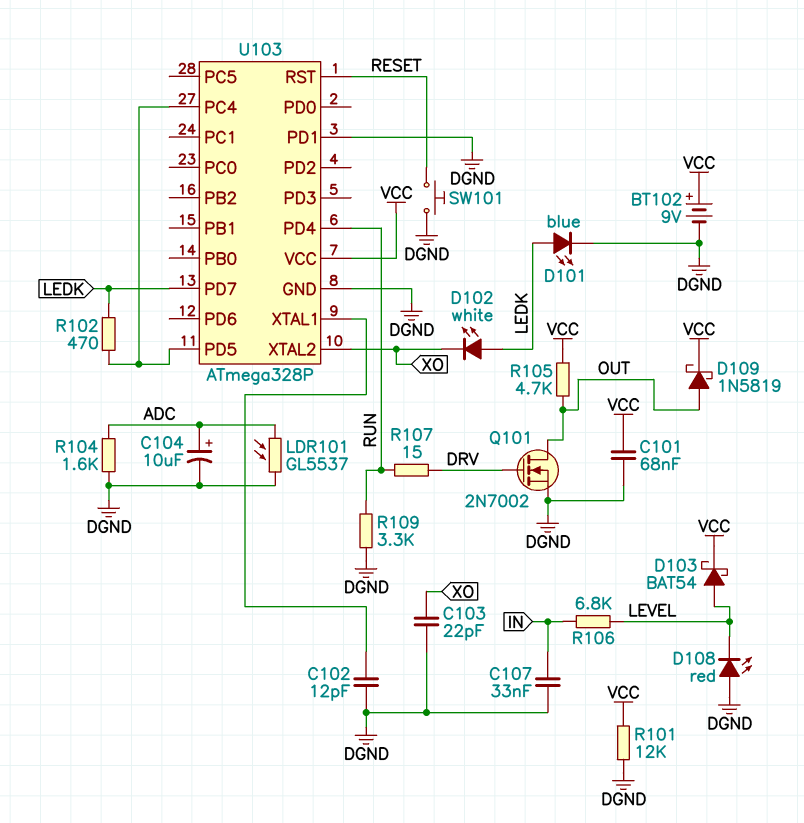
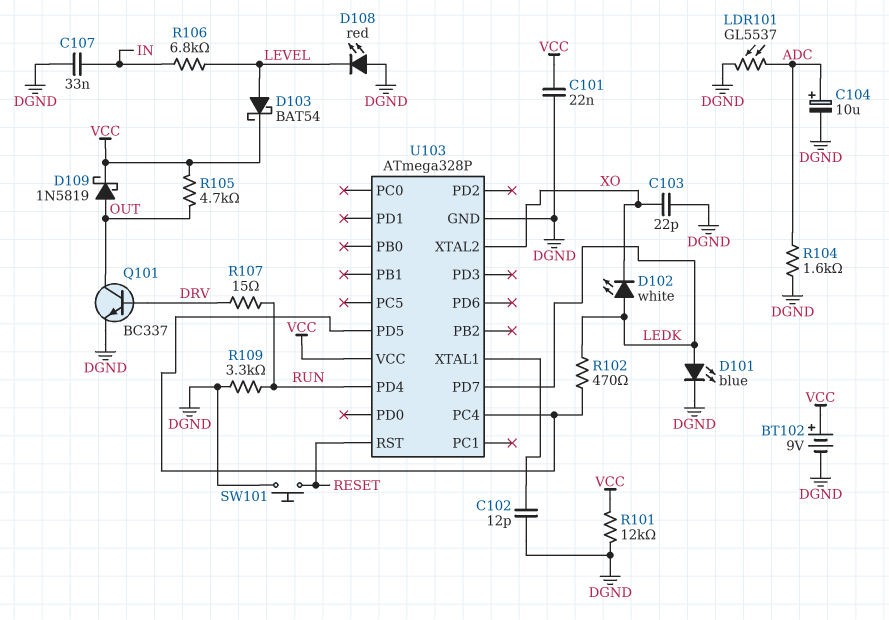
C101: 68nF (DGND, VCC) -> 22nF (DGND, VCC)
Q101: NMOS 2N7002 (G DRV, D OUT, S DGND) -> NPN BC337 (B DRV, C OUT, E DGND)
U103 pin PD1: DGND -> none

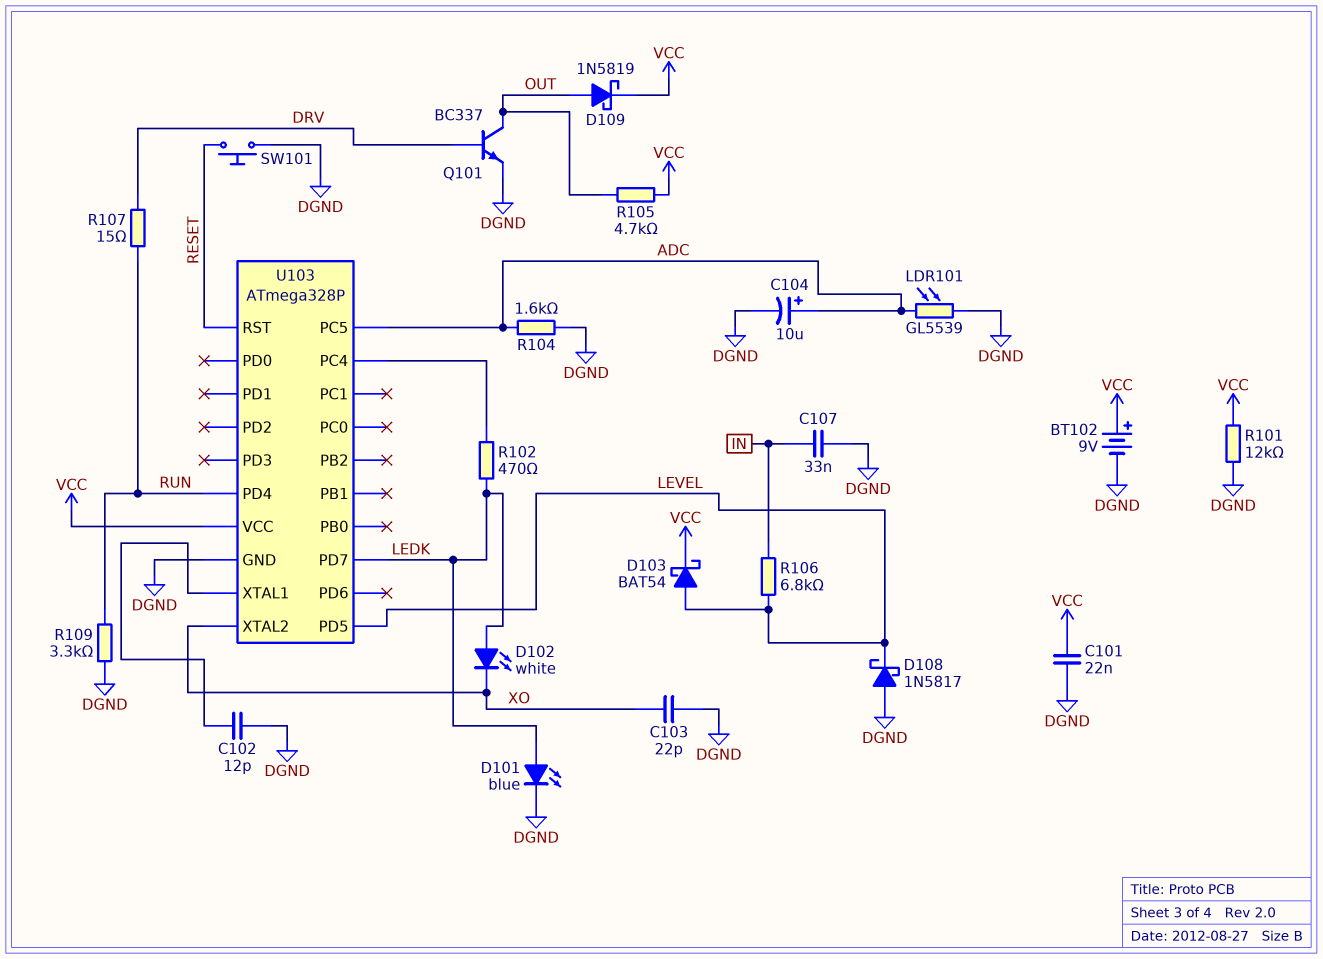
D108: LED red (A DGND, K LEVEL) -> schottky 1N5817 (A DGND, K LEVEL)
LDR101: GL5537 (ADC, DGND) -> GL5539 (ADC, DGND)
U103 pin PC5: none -> ADC
U103 pin PD5: U103/PC4 -> LEVEL

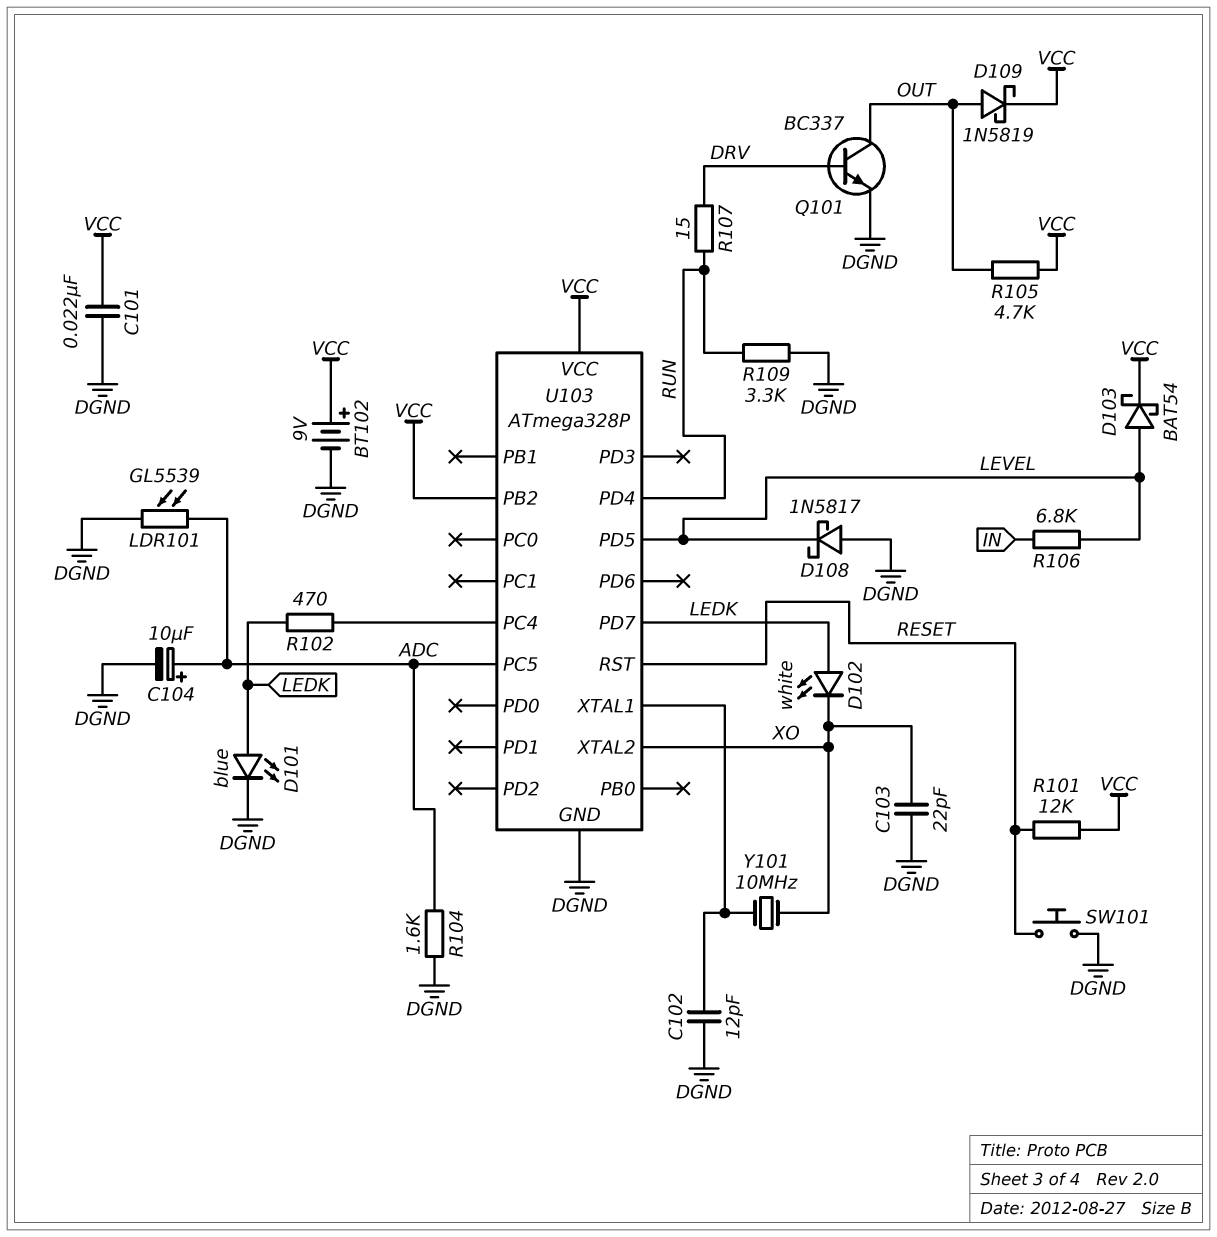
C107: 33nF (DGND, IN) -> none
R101: 12k (DGND, VCC) -> 12k (RESET, VCC)
U103 pin PB2: none -> VCC
Y101: none -> 10MHz (U103/XTAL1, XO)

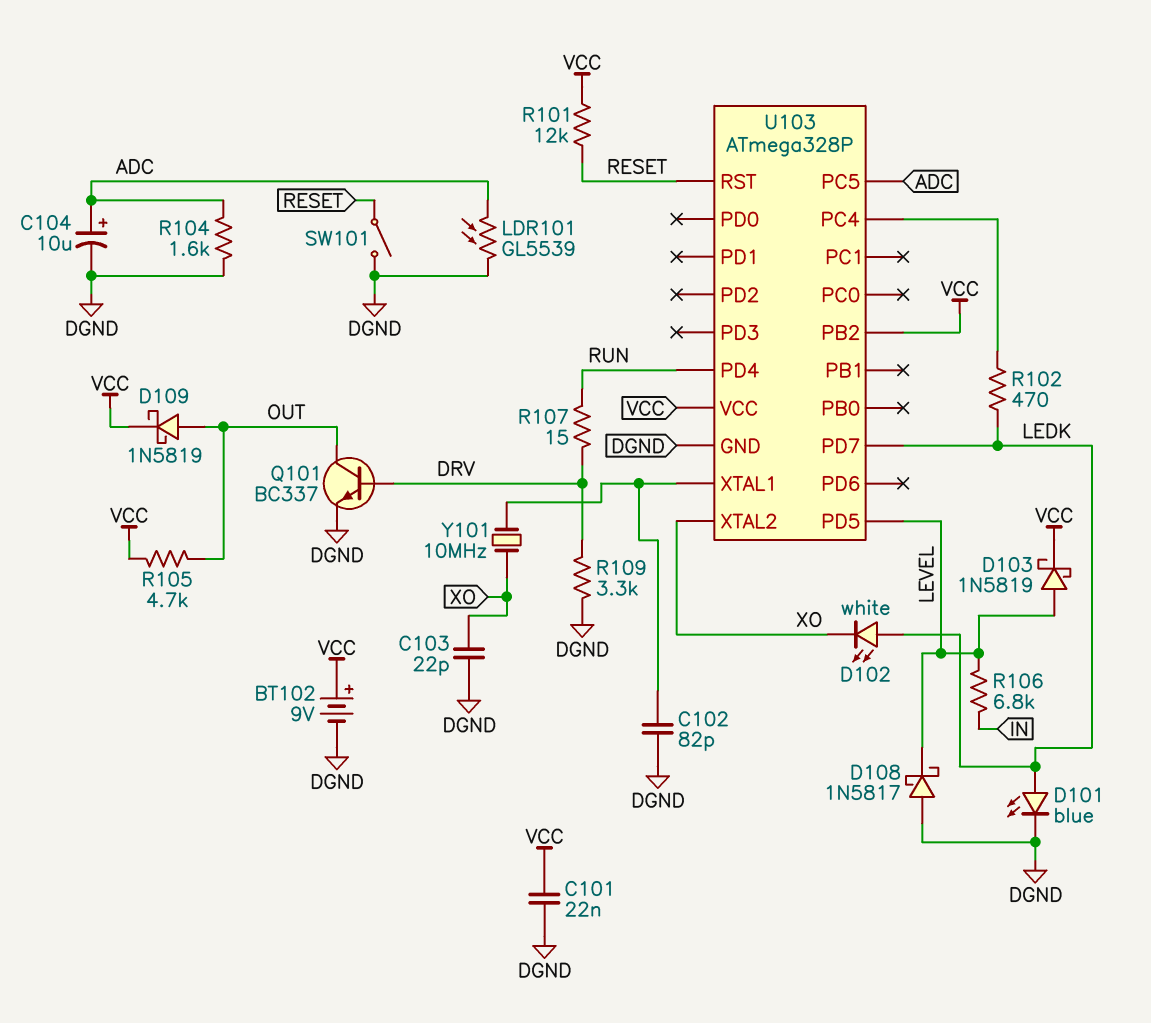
C102: 12pF (DGND, U103/XTAL1) -> 82pF (DGND, U103/XTAL1)
D103: schottky BAT54 (A LEVEL, K VCC) -> schottky 1N5819 (A LEVEL, K VCC)
R109: 3.3k (DGND, RUN) -> 3.3k (DGND, DRV)
SW101: button (DGND, RESET) -> switch (DGND, RESET)

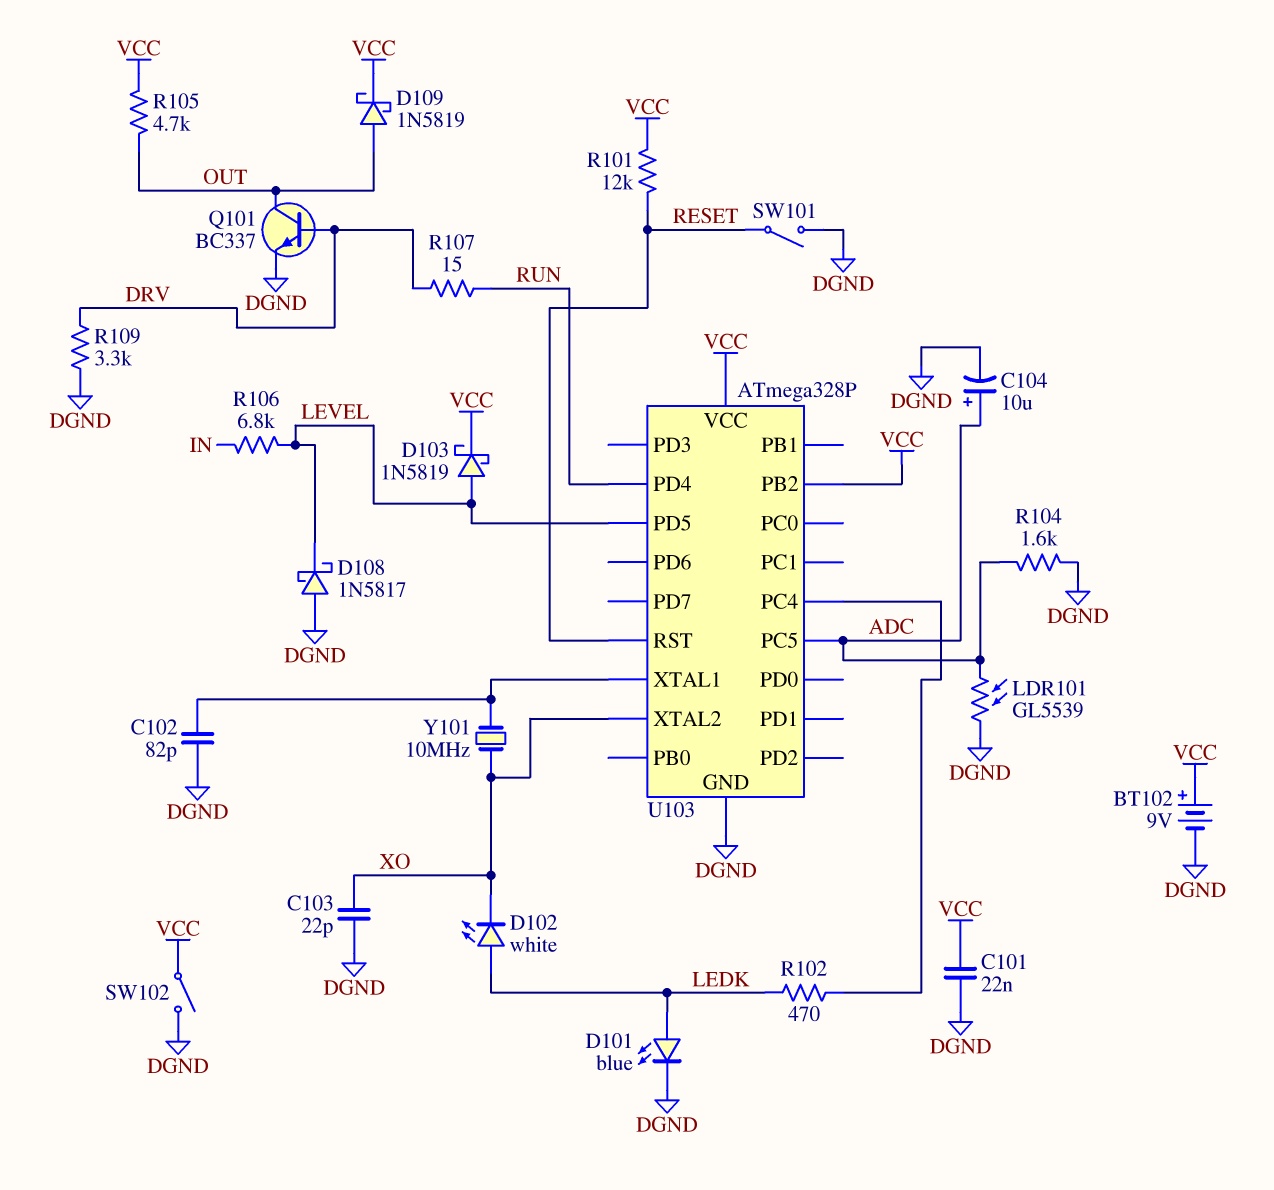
SW102: none -> switch (DGND, VCC)
U103 pin PD7: LEDK -> none

